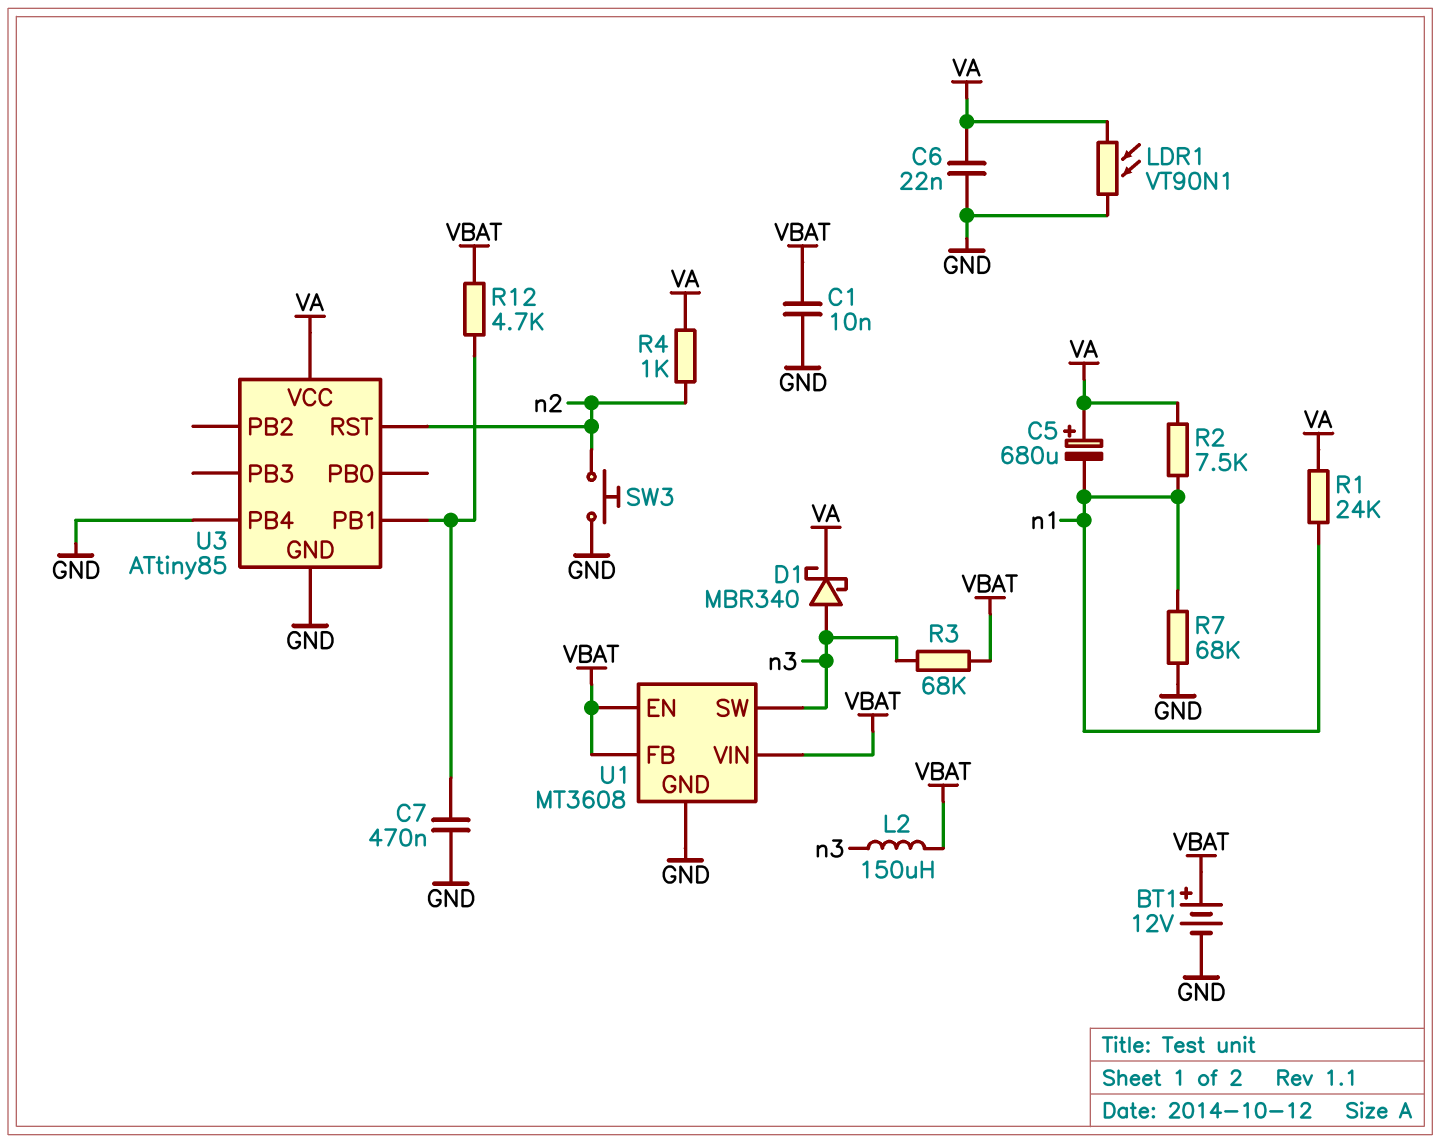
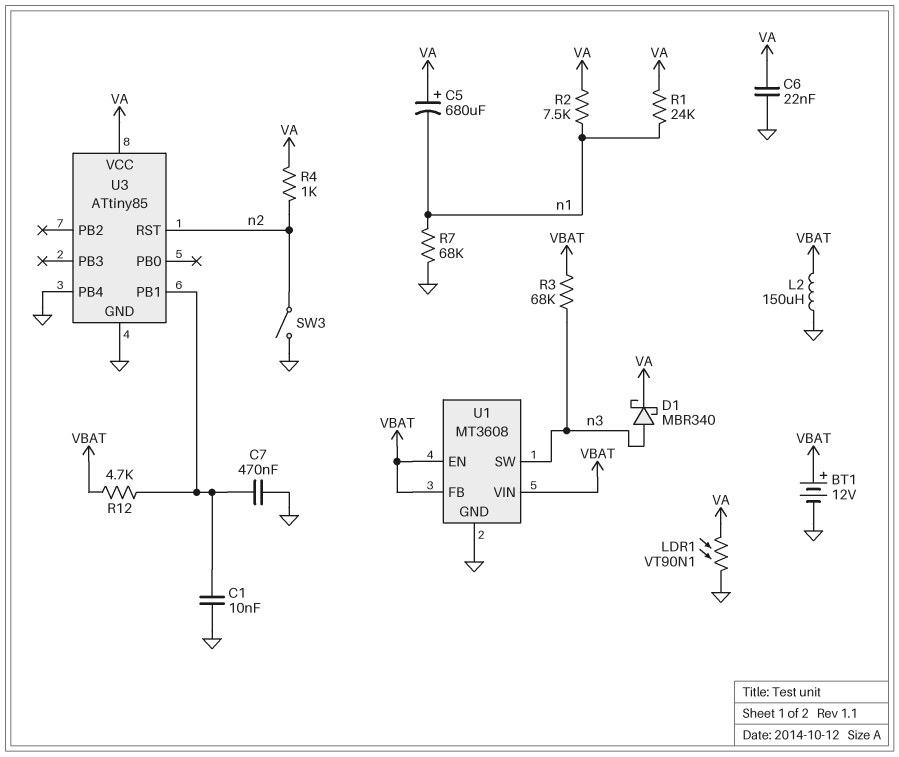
C1: 10nF (GND, VBAT) -> 10nF (GND, U3/PB1)
L2: 150uH (VBAT, n3) -> 150uH (GND, VBAT)
SW3: button (GND, n2) -> switch (GND, n2)

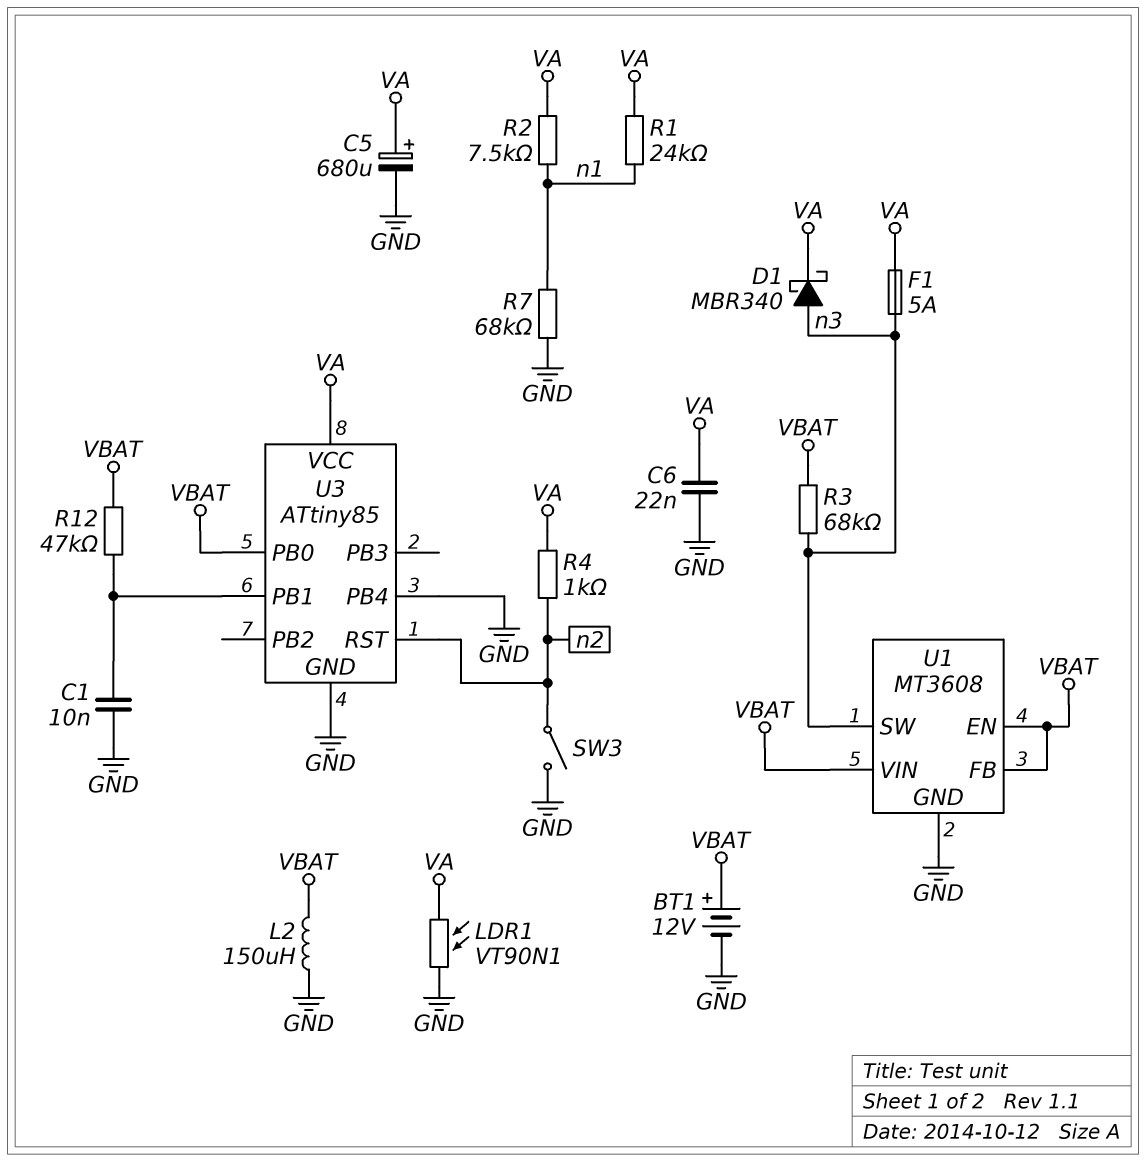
C5: 680uF (plus VA, minus n1) -> 680uF (plus VA, minus GND)
C7: 470nF (GND, U3/PB1) -> none
F1: none -> 5A (VA, n3)
R12: 4.7k (U3/PB1, VBAT) -> 47k (U3/PB1, VBAT)
U3 pin PB0: none -> VBAT

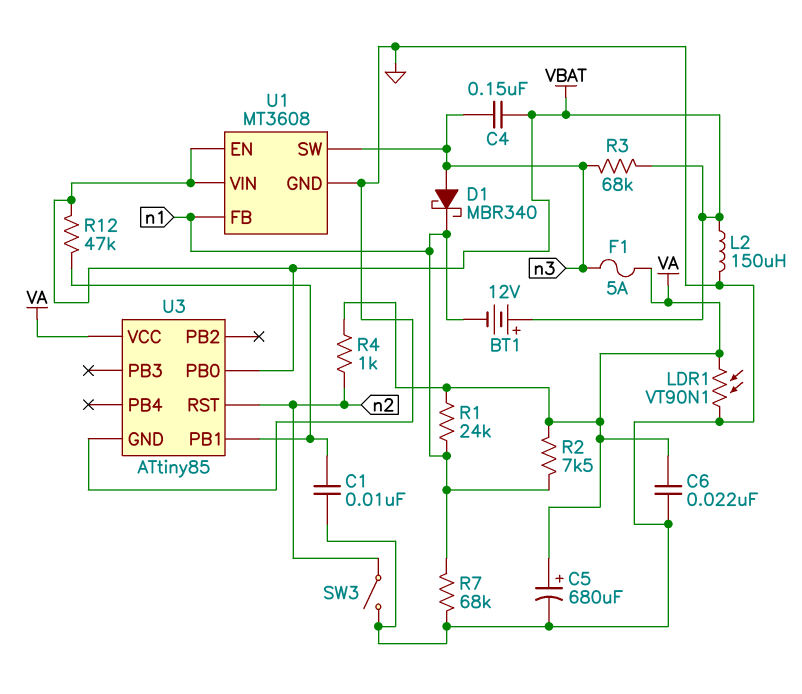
BT1: 12V (plus VBAT, minus GND) -> 12V (plus VBAT, minus n1)
C4: none -> 150nF (VBAT, n3)
D1: schottky MBR340 (A n3, K VA) -> schottky MBR340 (A n3, K n1)
U1 pin FB: VBAT -> n1
U3 pin PB4: GND -> none

